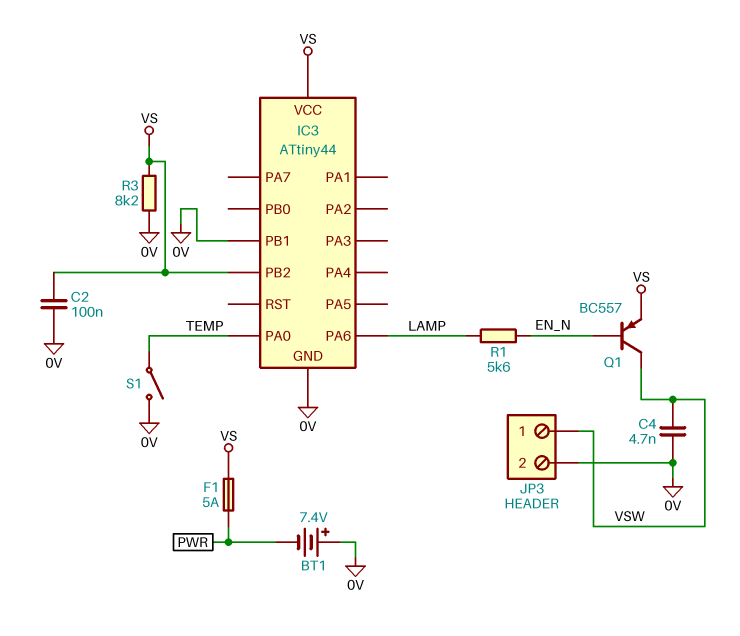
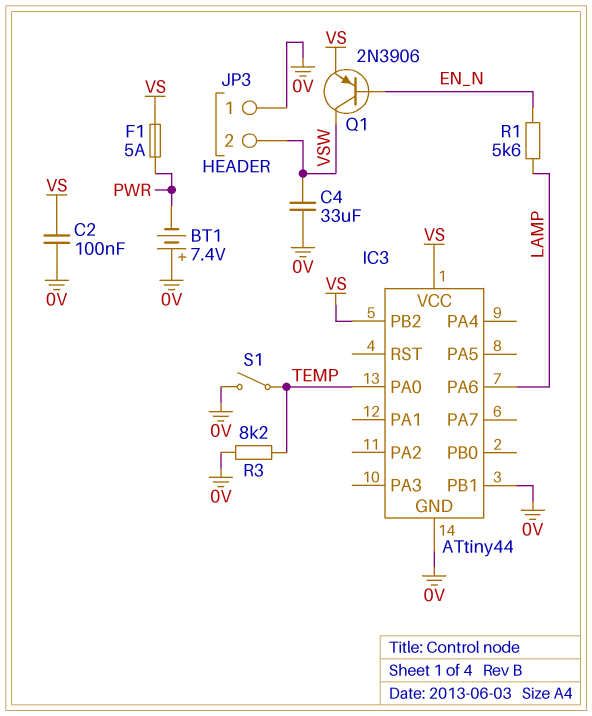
C4: 4.7nF (0V, VSW) -> 33uF (0V, VSW)
JP3 pin 1: VSW -> 0V
JP3 pin 2: 0V -> VSW
Q1: PNP BC557 (B EN_N, C VSW, E VS) -> PNP 2N3906 (B EN_N, C VSW, E VS)
R3: 8.2k (0V, VS) -> 8.2k (0V, TEMP)

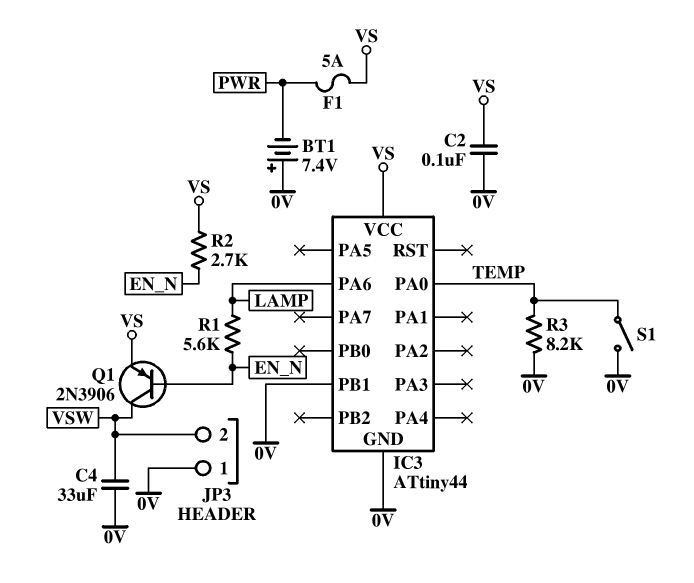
IC3 pin PB2: VS -> none
R2: none -> 2.7k (EN_N, VS)

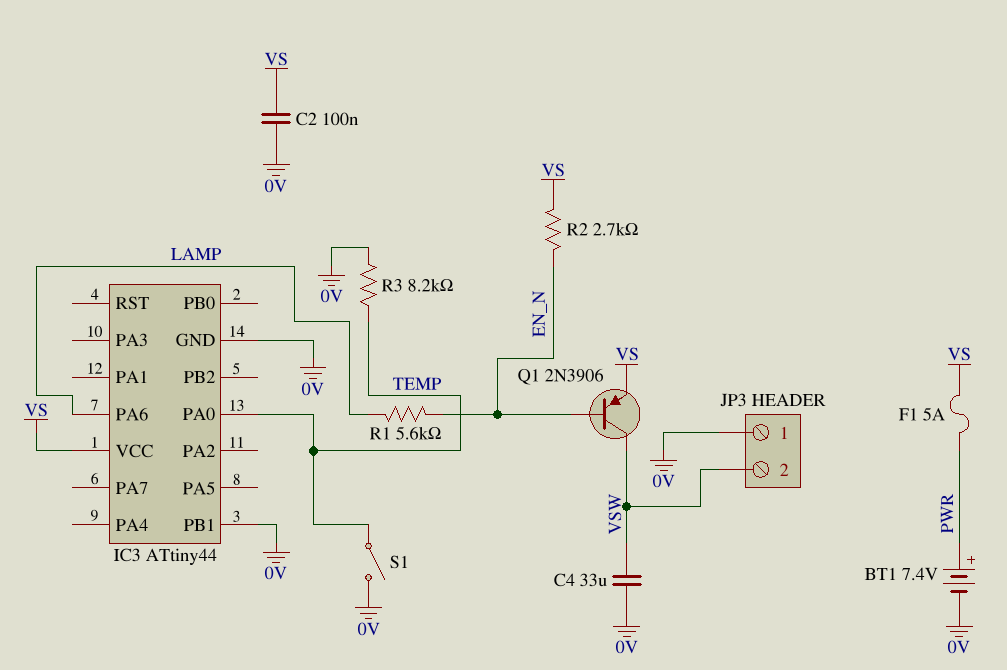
BT1: 7.4V (plus 0V, minus PWR) -> 7.4V (plus PWR, minus 0V)

